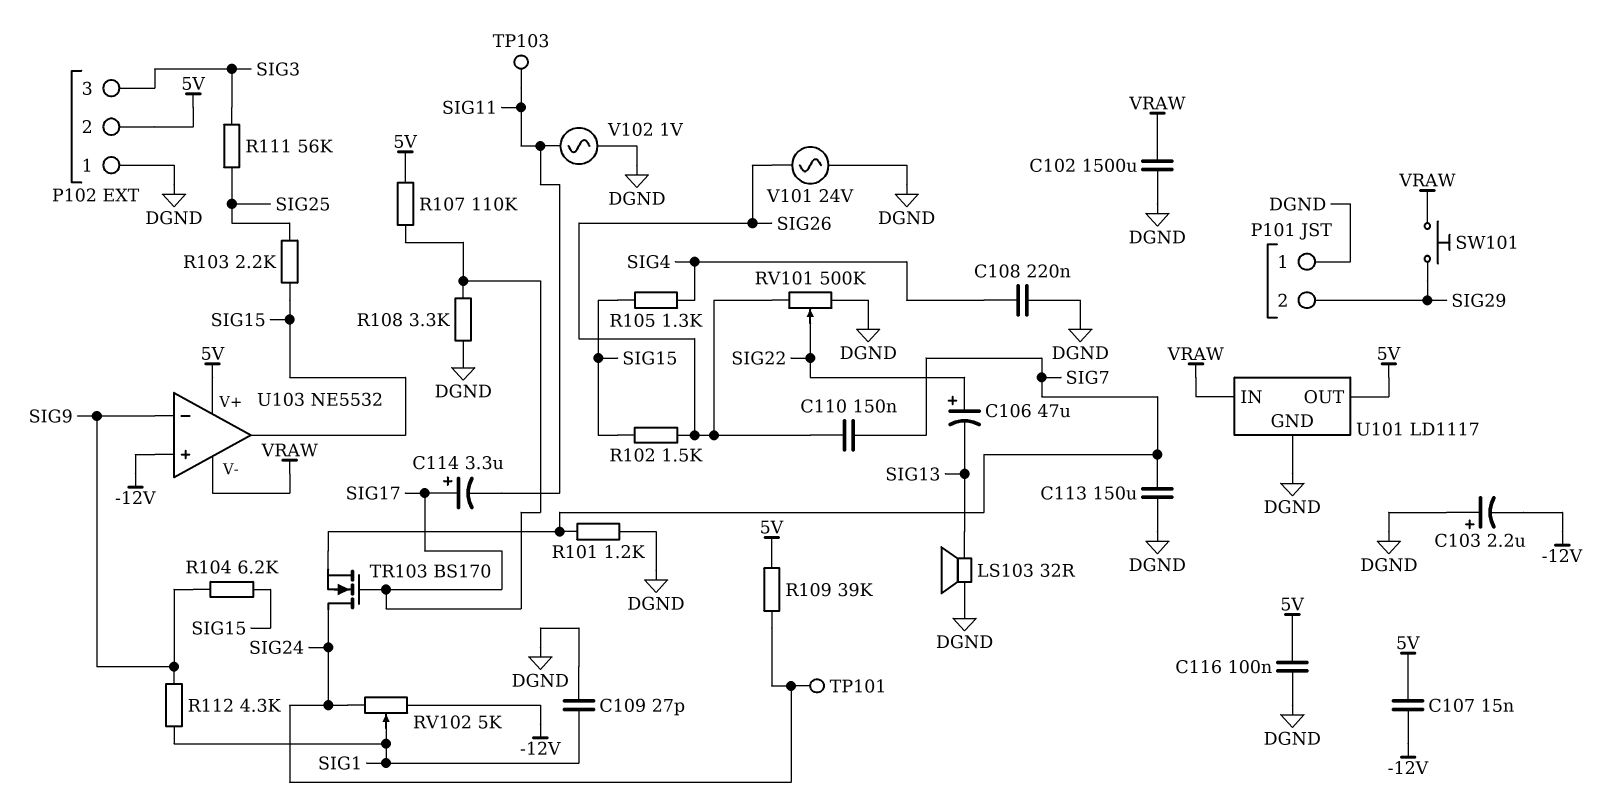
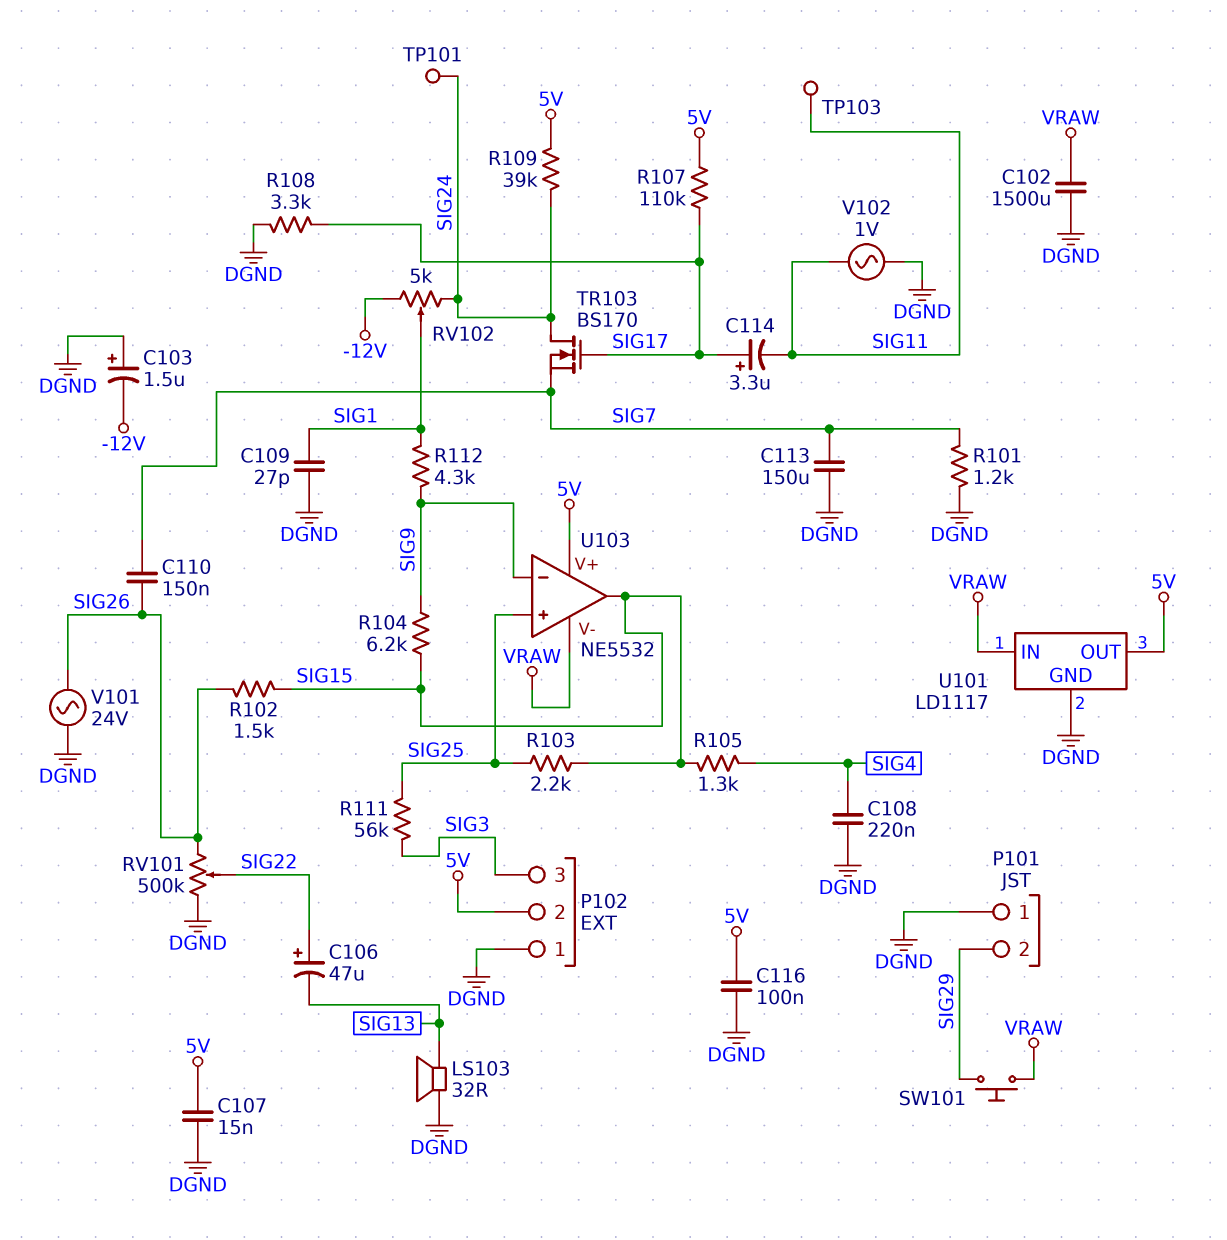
C103: 2.2uF (plus DGND, minus -12V) -> 1.5uF (plus DGND, minus -12V)
C107: 15nF (-12V, 5V) -> 15nF (5V, DGND)
U103 pin in+: -12V -> SIG25

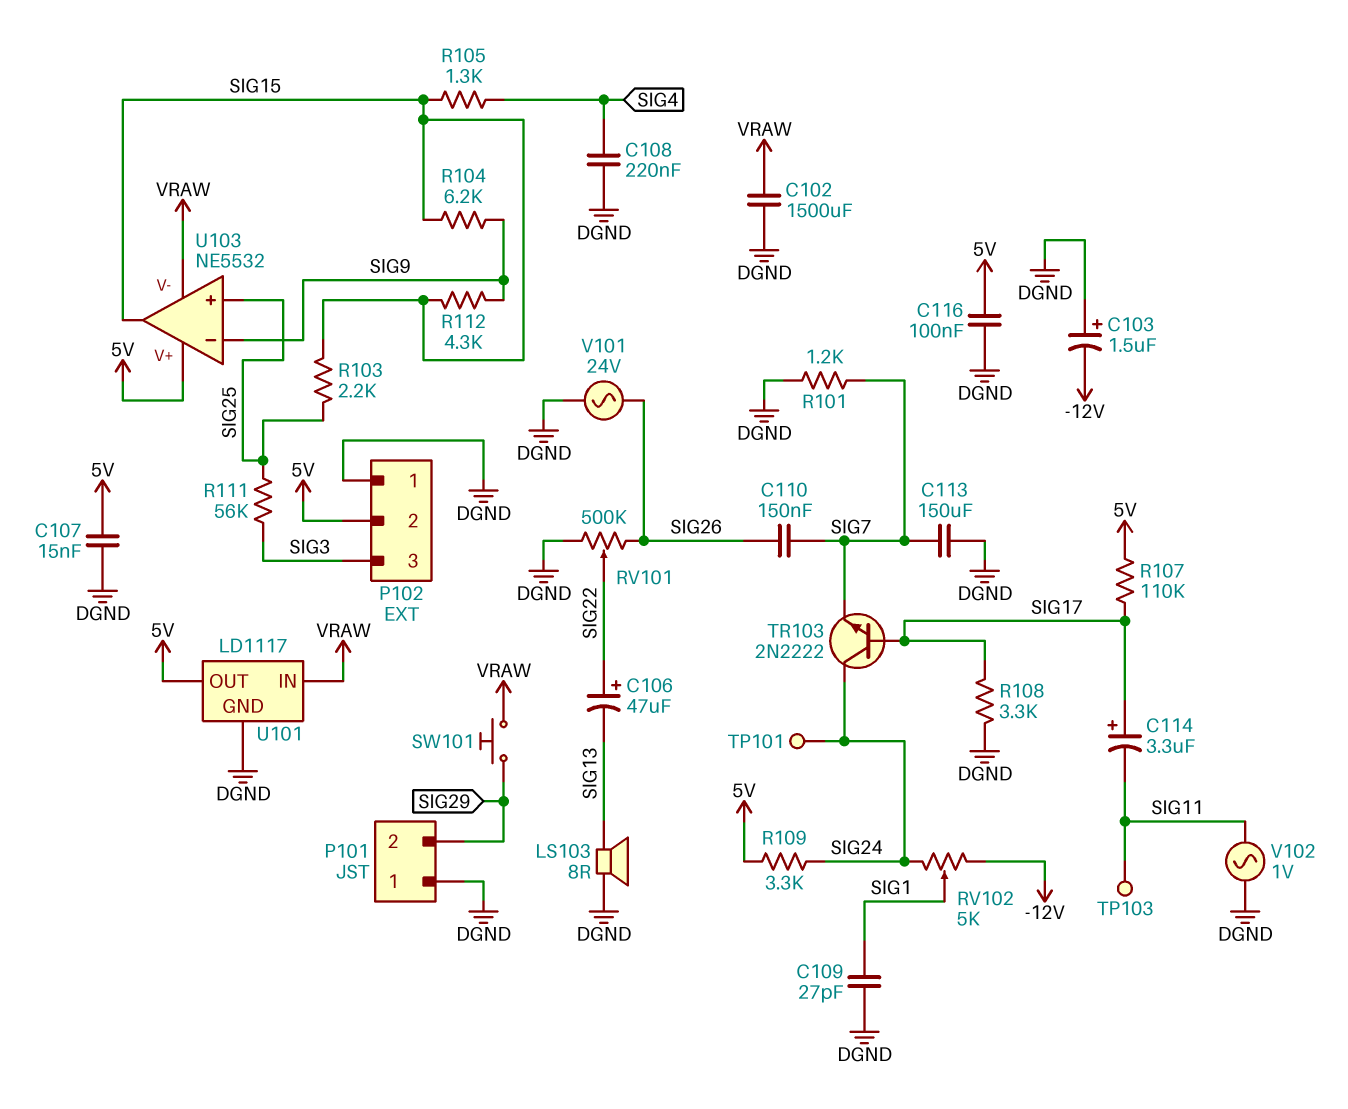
LS103: speaker 32R (DGND, SIG13) -> speaker 8R (DGND, SIG13)
R102: 1.5k (SIG15, SIG26) -> none
R109: 39k (5V, SIG24) -> 3.3k (5V, SIG24)
R112: 4.3k (SIG1, SIG9) -> 4.3k (SIG9, SIG15)
TR103: NMOS BS170 (G SIG17, D SIG24, S SIG7) -> NPN 2N2222 (B SIG17, C SIG24, E SIG7)

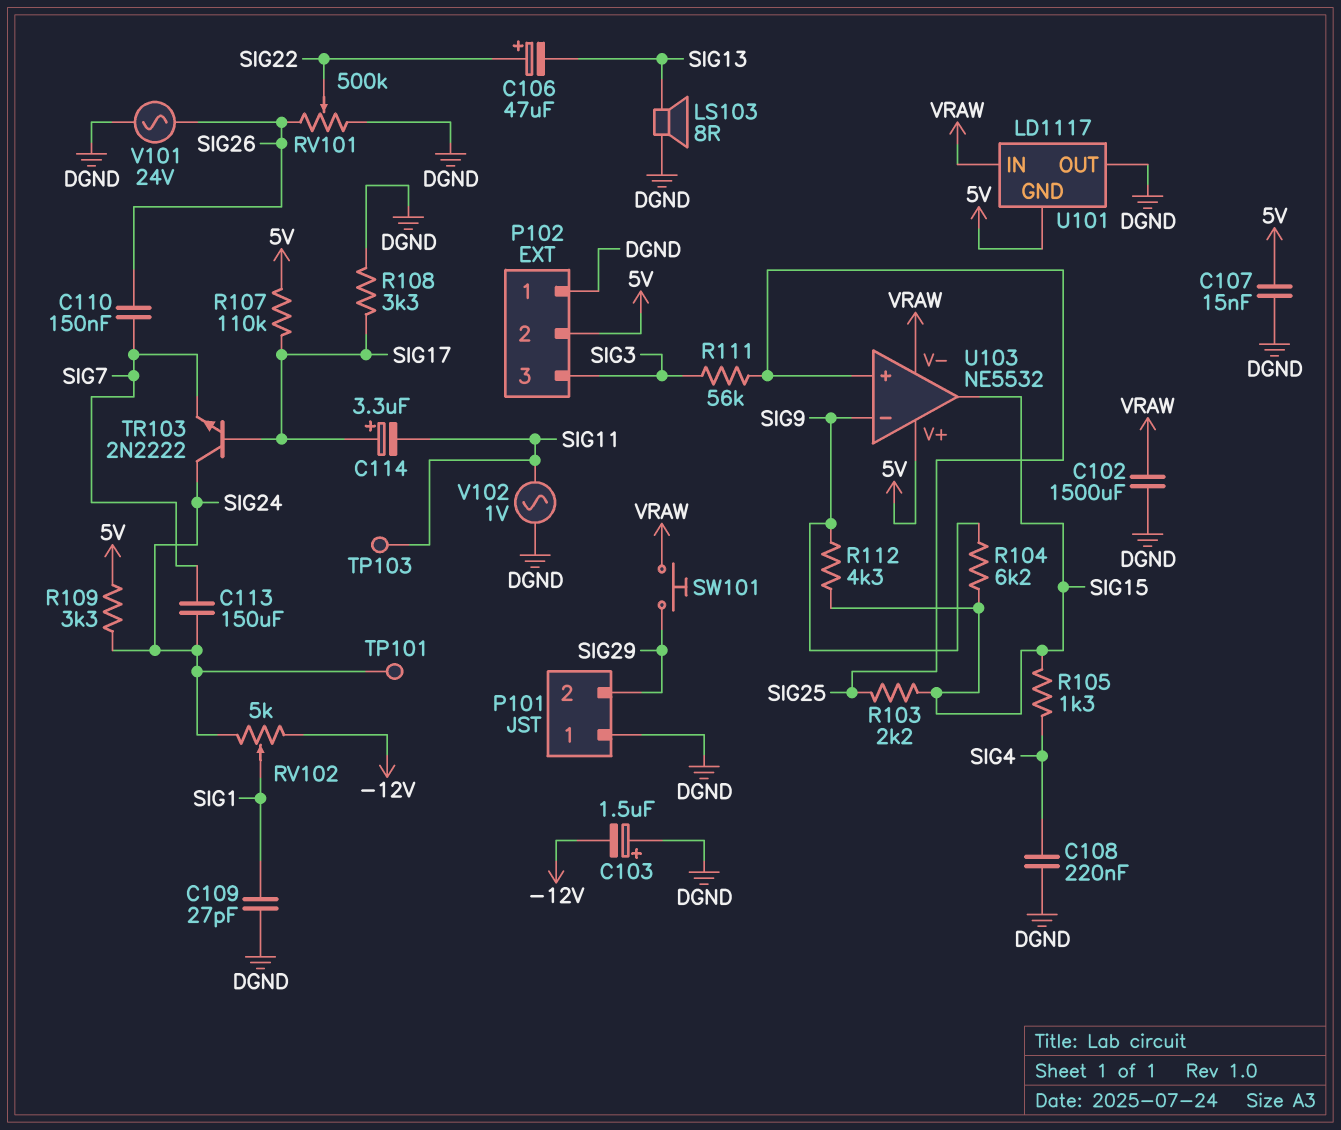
C113: 150uF (DGND, SIG7) -> 150uF (SIG7, SIG24)
C116: 100nF (5V, DGND) -> none
R101: 1.2k (DGND, SIG7) -> none
U101 pin GND: DGND -> 5V
U101 pin OUT: 5V -> DGND

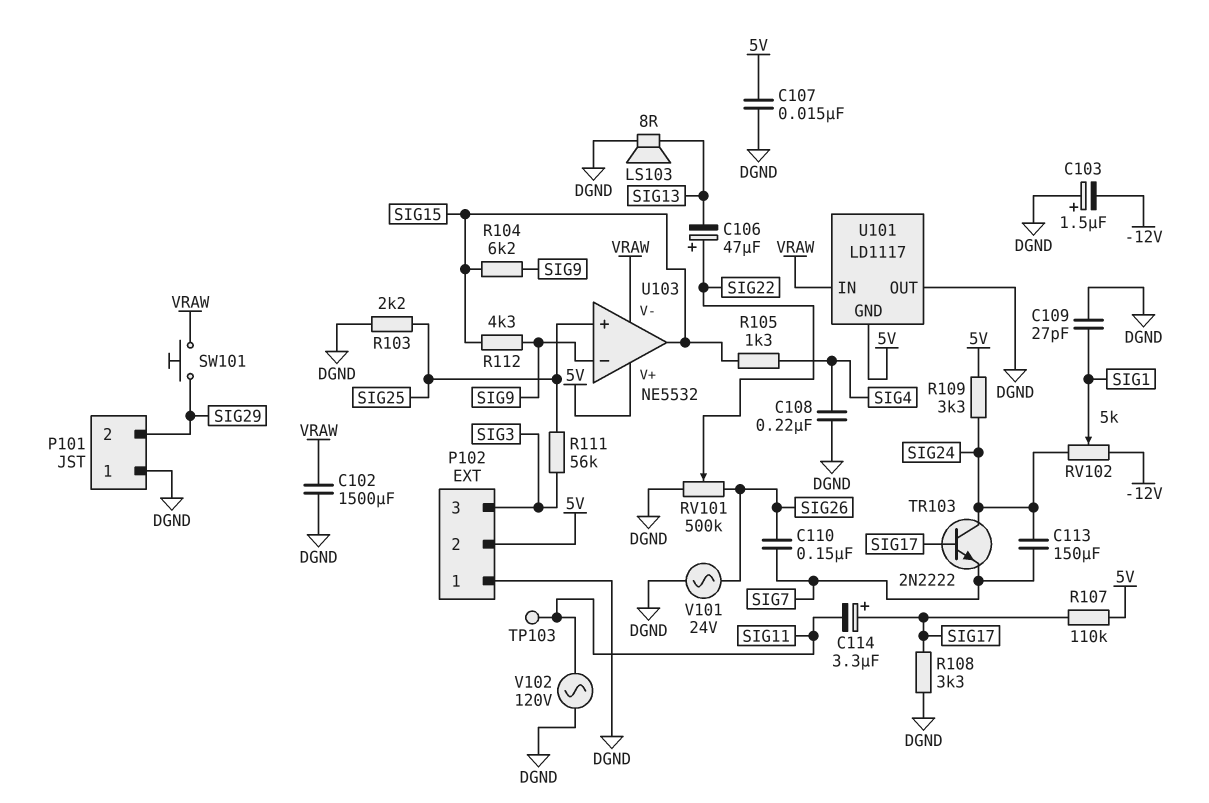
R103: 2.2k (SIG15, SIG25) -> 2.2k (DGND, SIG25)
TP101: test point (SIG24) -> none
V102: AC 1V (DGND, SIG11) -> AC 120V (DGND, SIG11)

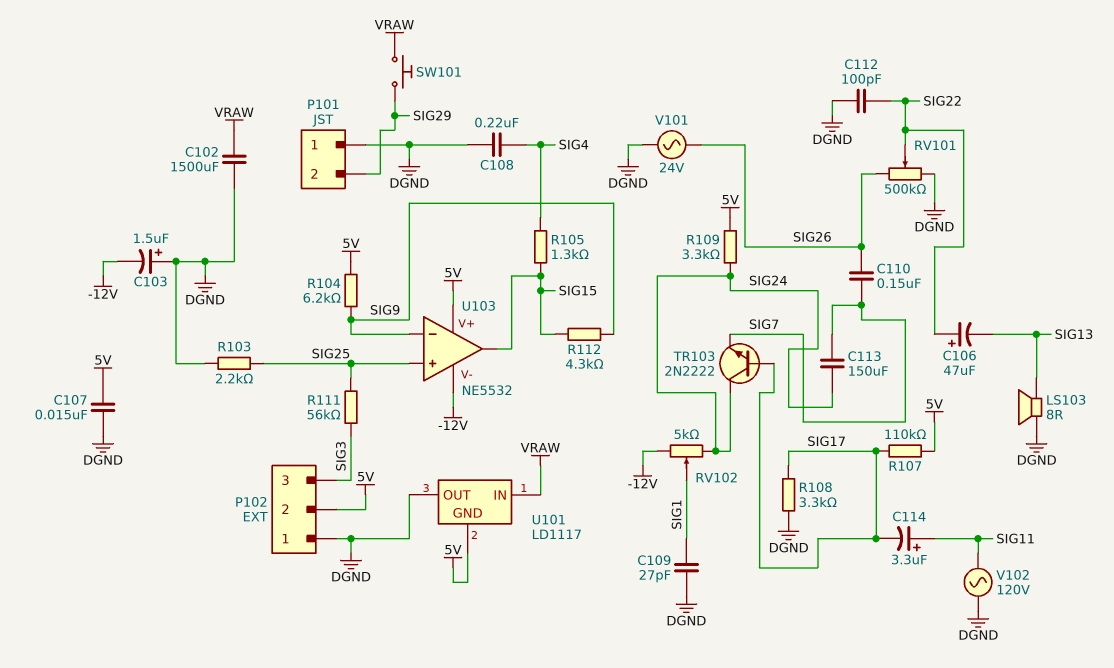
C112: none -> 100pF (DGND, SIG22)
C114: 3.3uF (plus SIG17, minus SIG11) -> 3.3uF (plus SIG11, minus SIG17)
R104: 6.2k (SIG9, SIG15) -> 6.2k (5V, SIG9)
TP103: test point (SIG11) -> none
U103 pin V-: VRAW -> -12V

